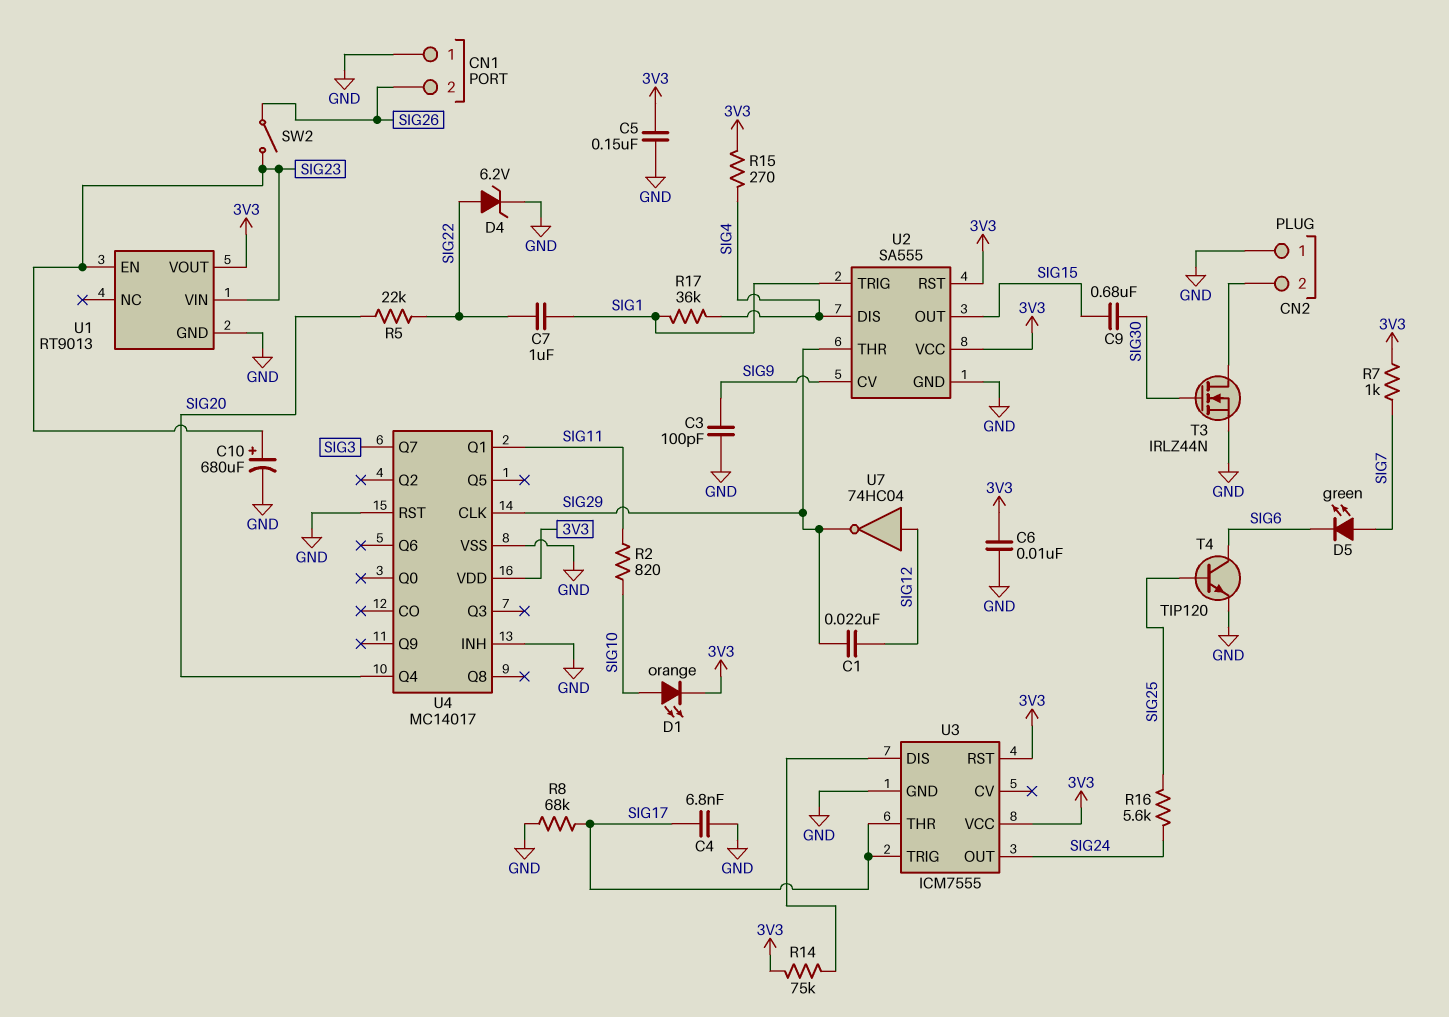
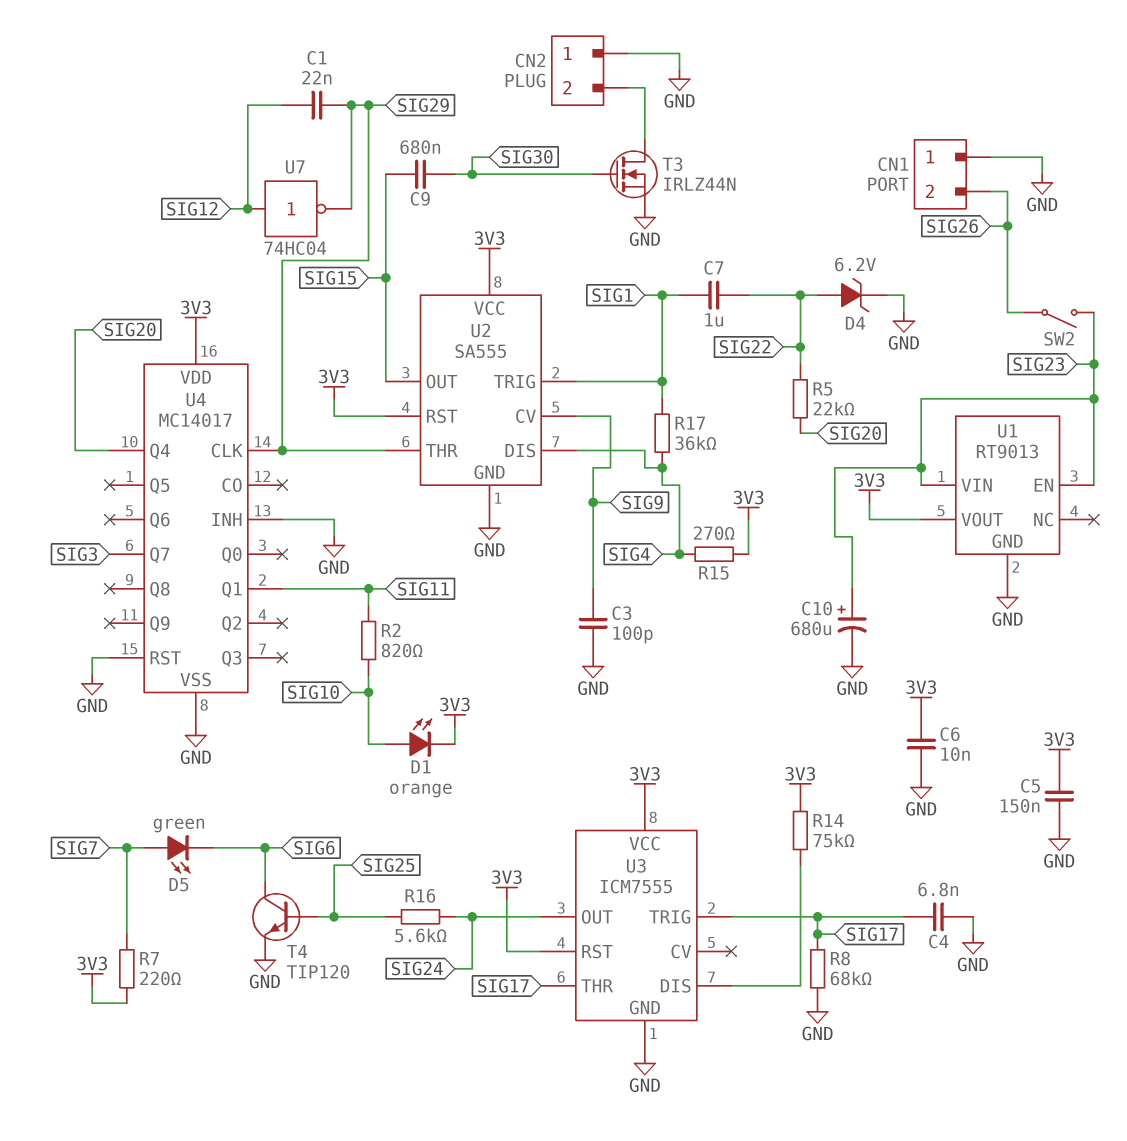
R7: 1k (3V3, SIG7) -> 220 (3V3, SIG7)

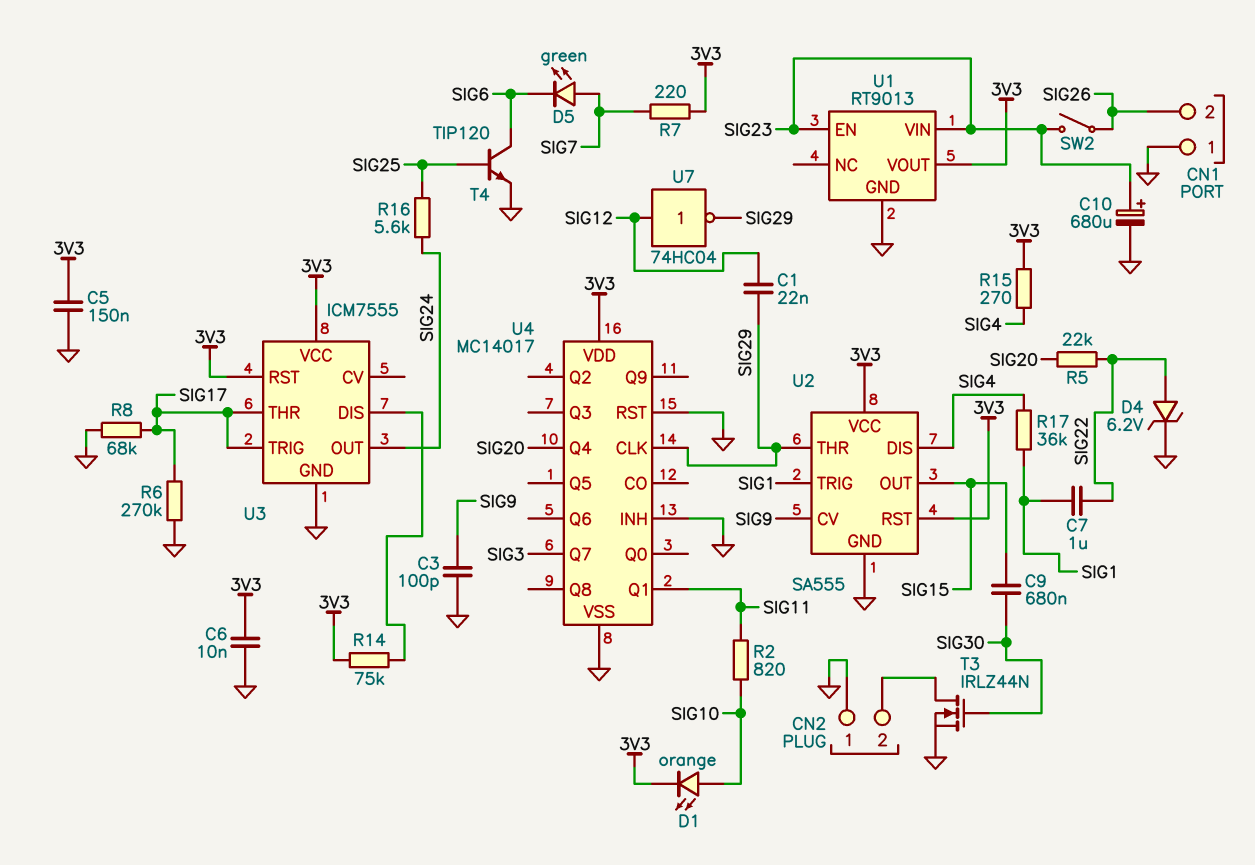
C4: 6.8nF (GND, SIG17) -> none
R6: none -> 270k (GND, SIG17)

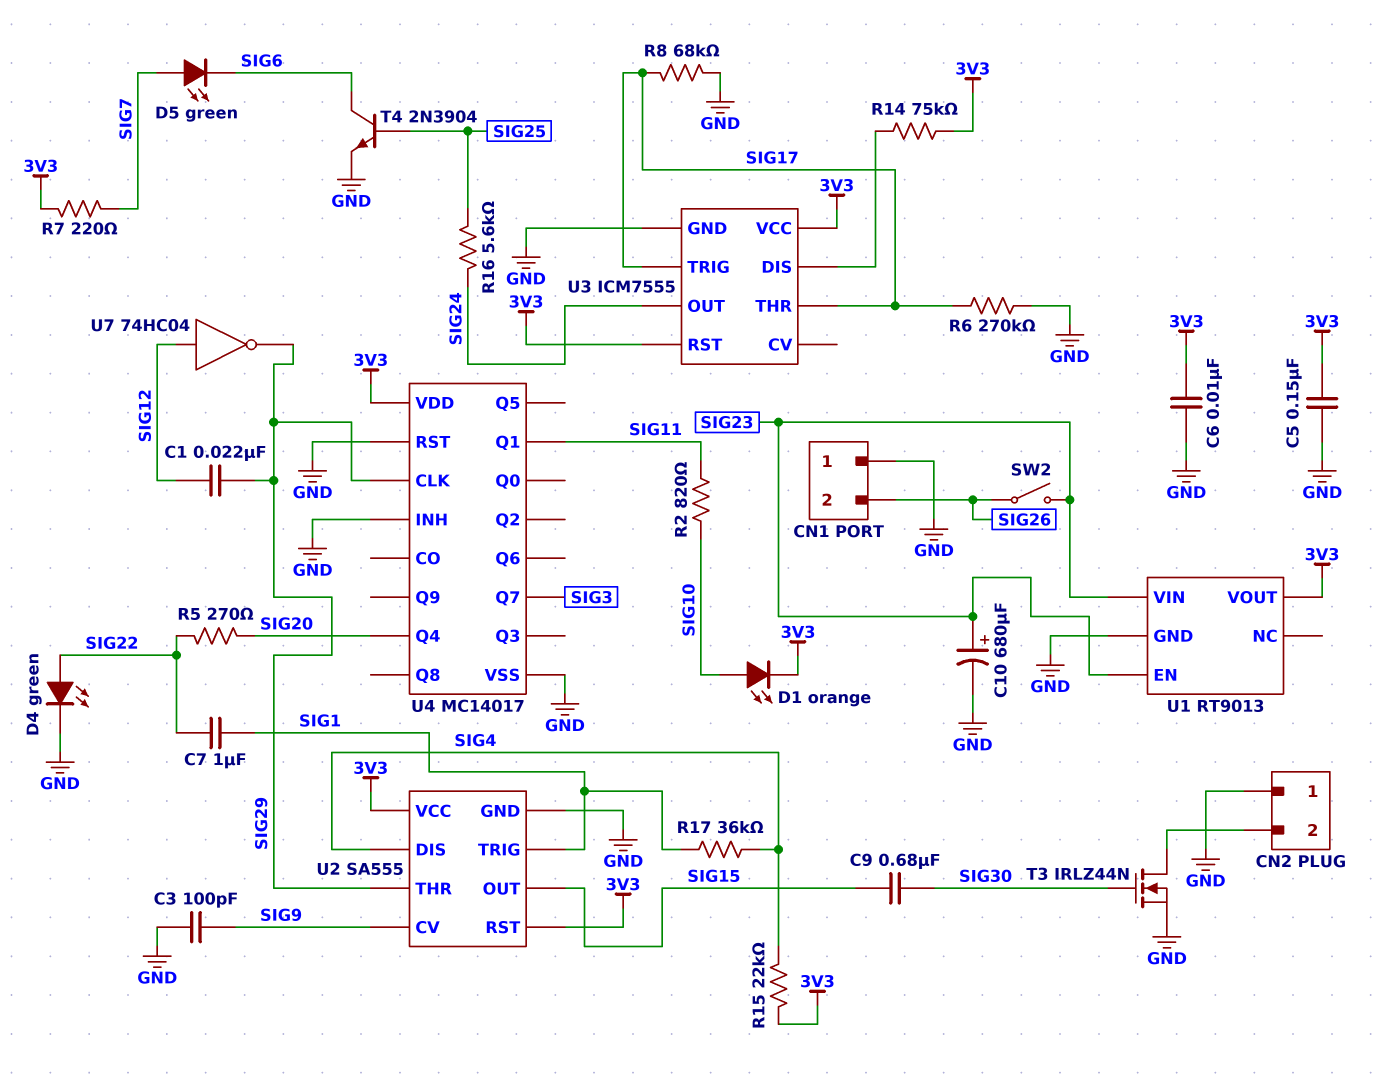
D4: zener 6.2V (A SIG22, K GND) -> LED green (A SIG22, K GND)
R5: 22k (SIG20, SIG22) -> 270 (SIG20, SIG22)
R15: 270 (3V3, SIG4) -> 22k (3V3, SIG4)
T4: NPN TIP120 (B SIG25, C SIG6, E GND) -> NPN 2N3904 (B SIG25, C SIG6, E GND)

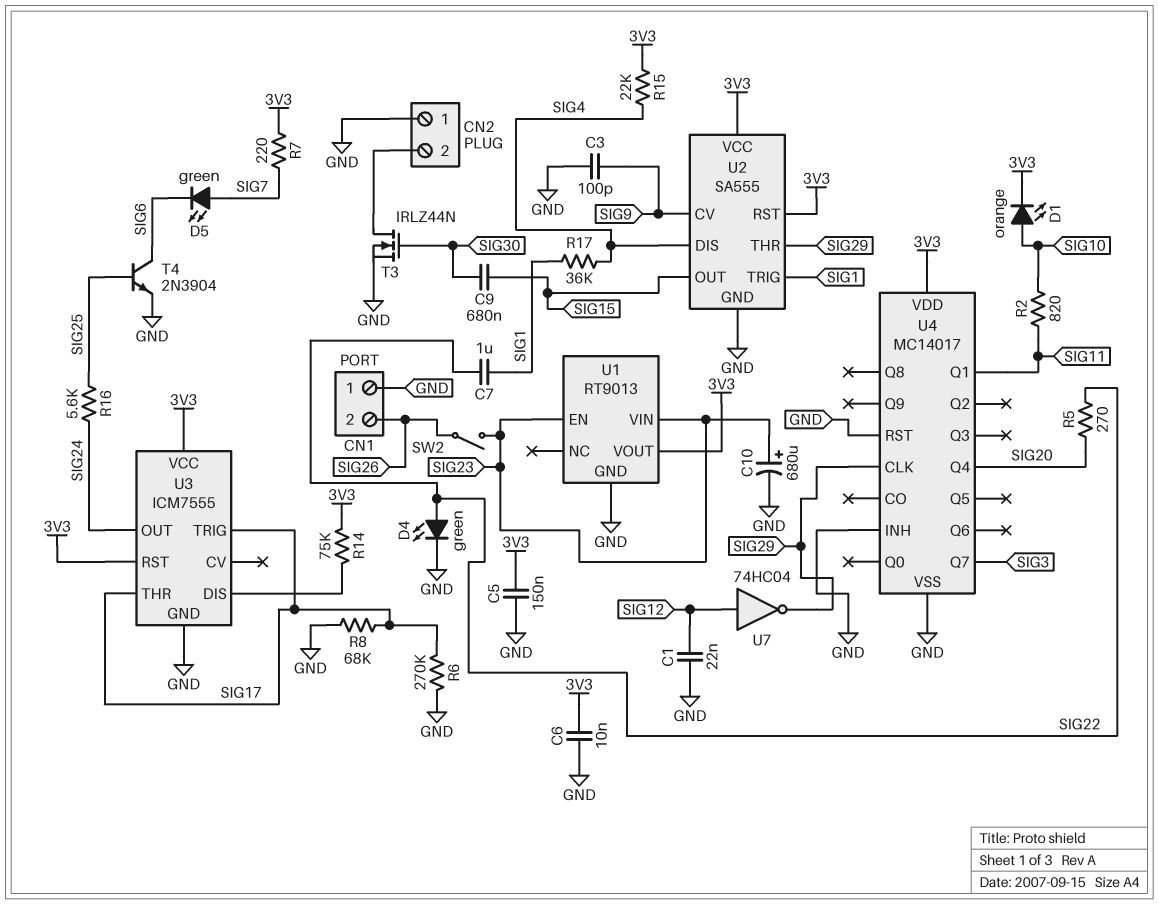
C1: 22nF (SIG12, SIG29) -> 22nF (GND, SIG12)

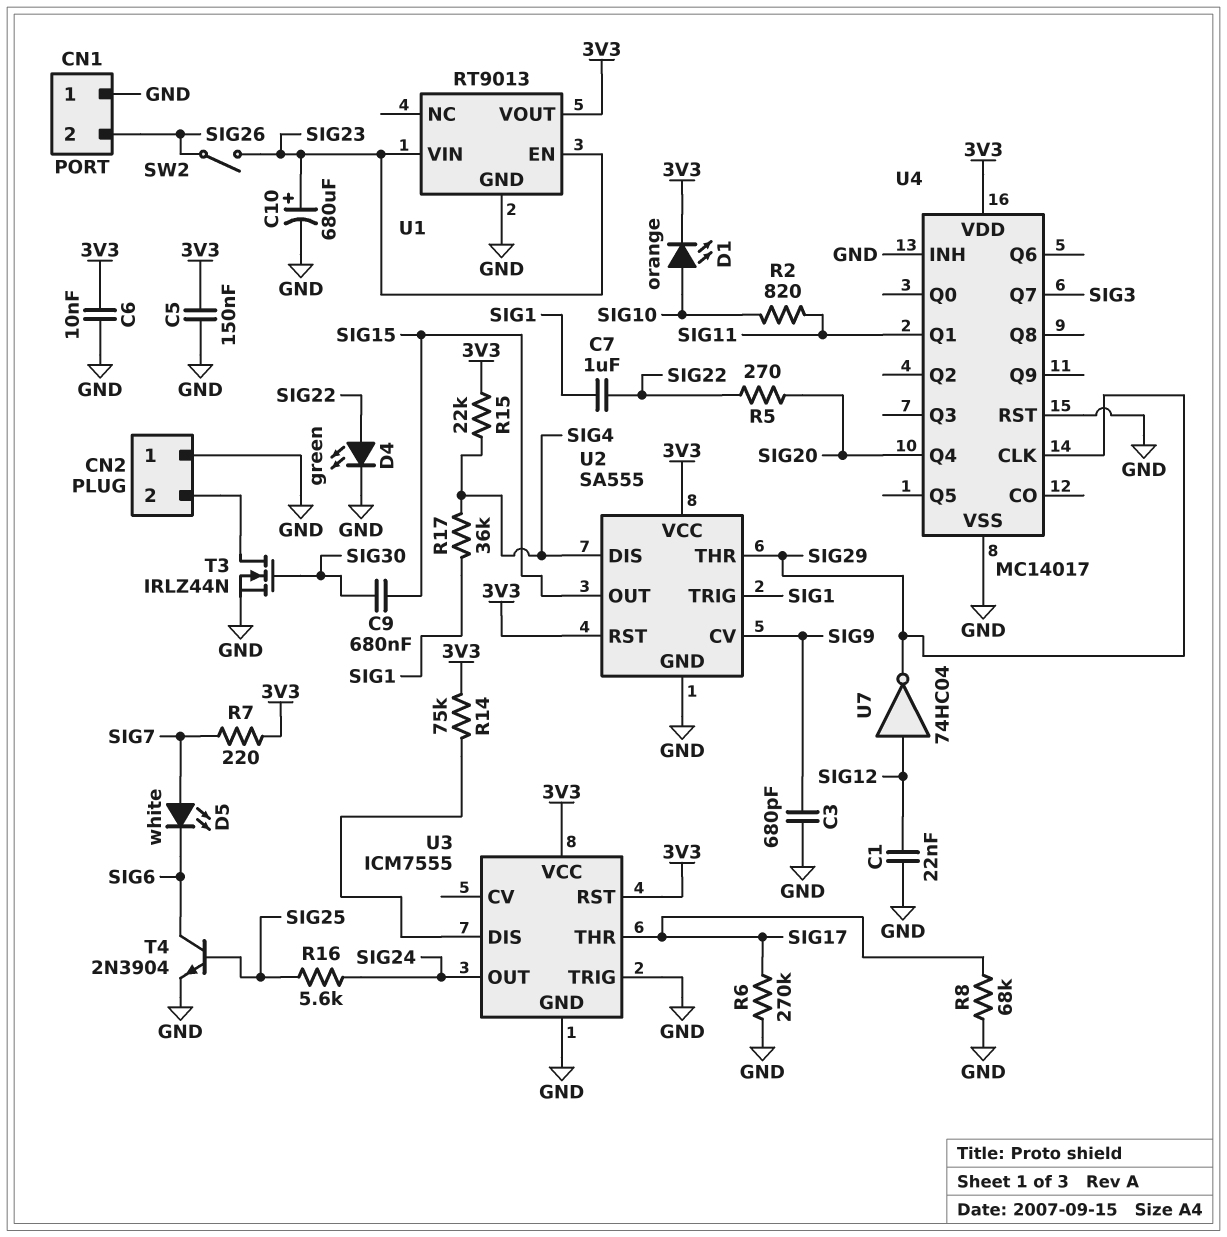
C3: 100pF (GND, SIG9) -> 680pF (GND, SIG9)
D5: LED green (A SIG7, K SIG6) -> LED white (A SIG7, K SIG6)
U3 pin TRIG: SIG17 -> GND

